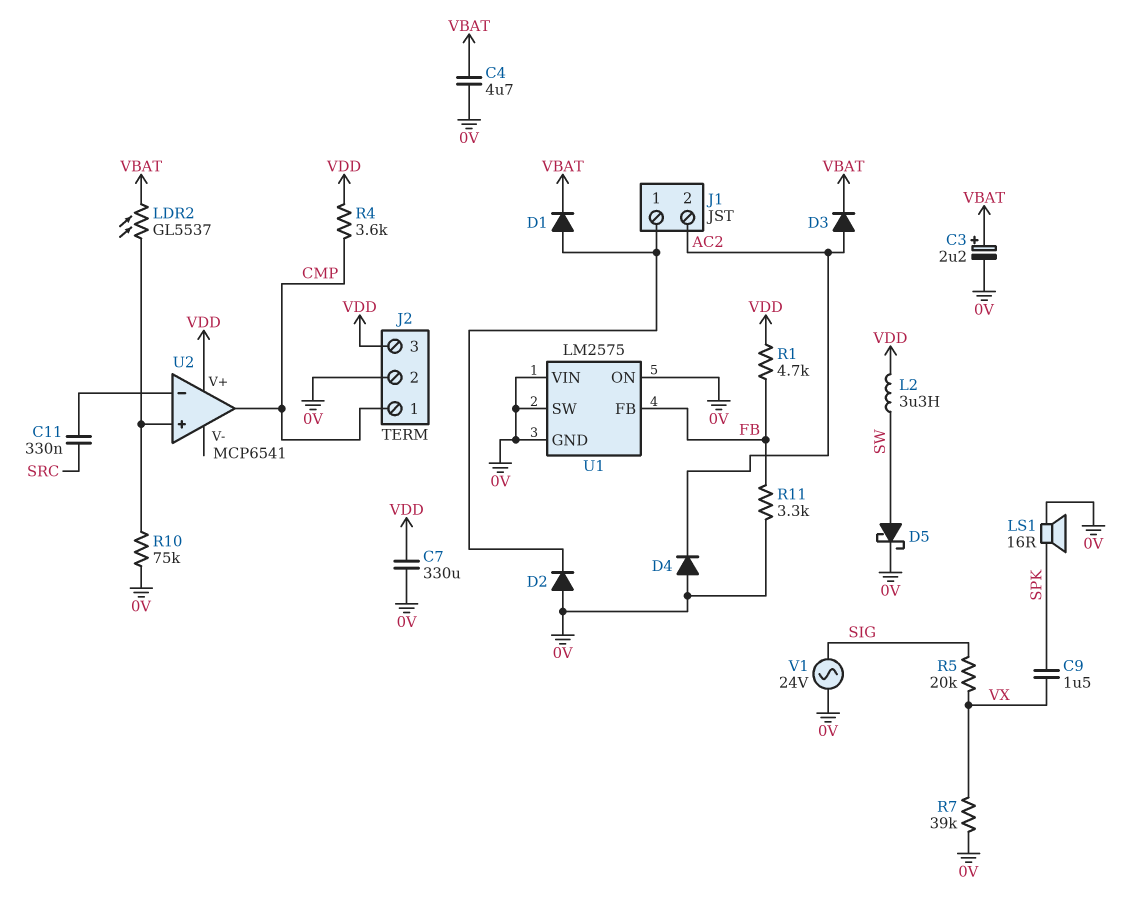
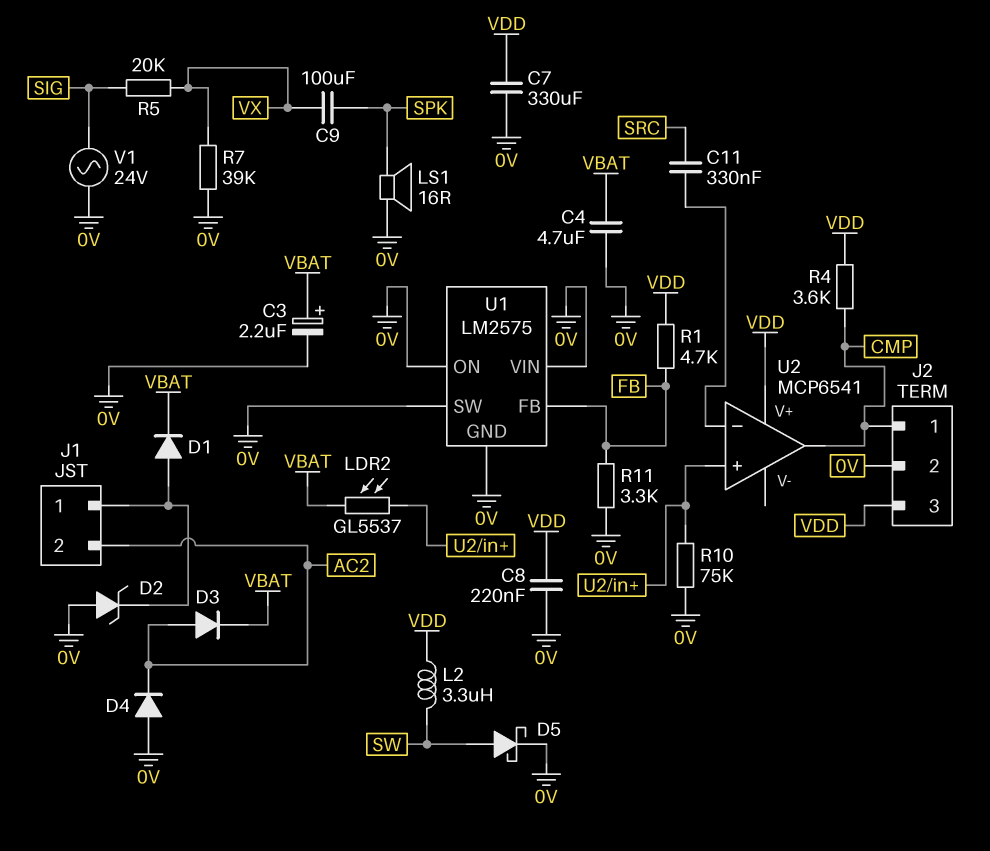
C8: none -> 220nF (0V, VDD)
C9: 1.5uF (SPK, VX) -> 100uF (SPK, VX)
D2: diode (A 0V, K J1/1) -> zener (A 0V, K J1/1)

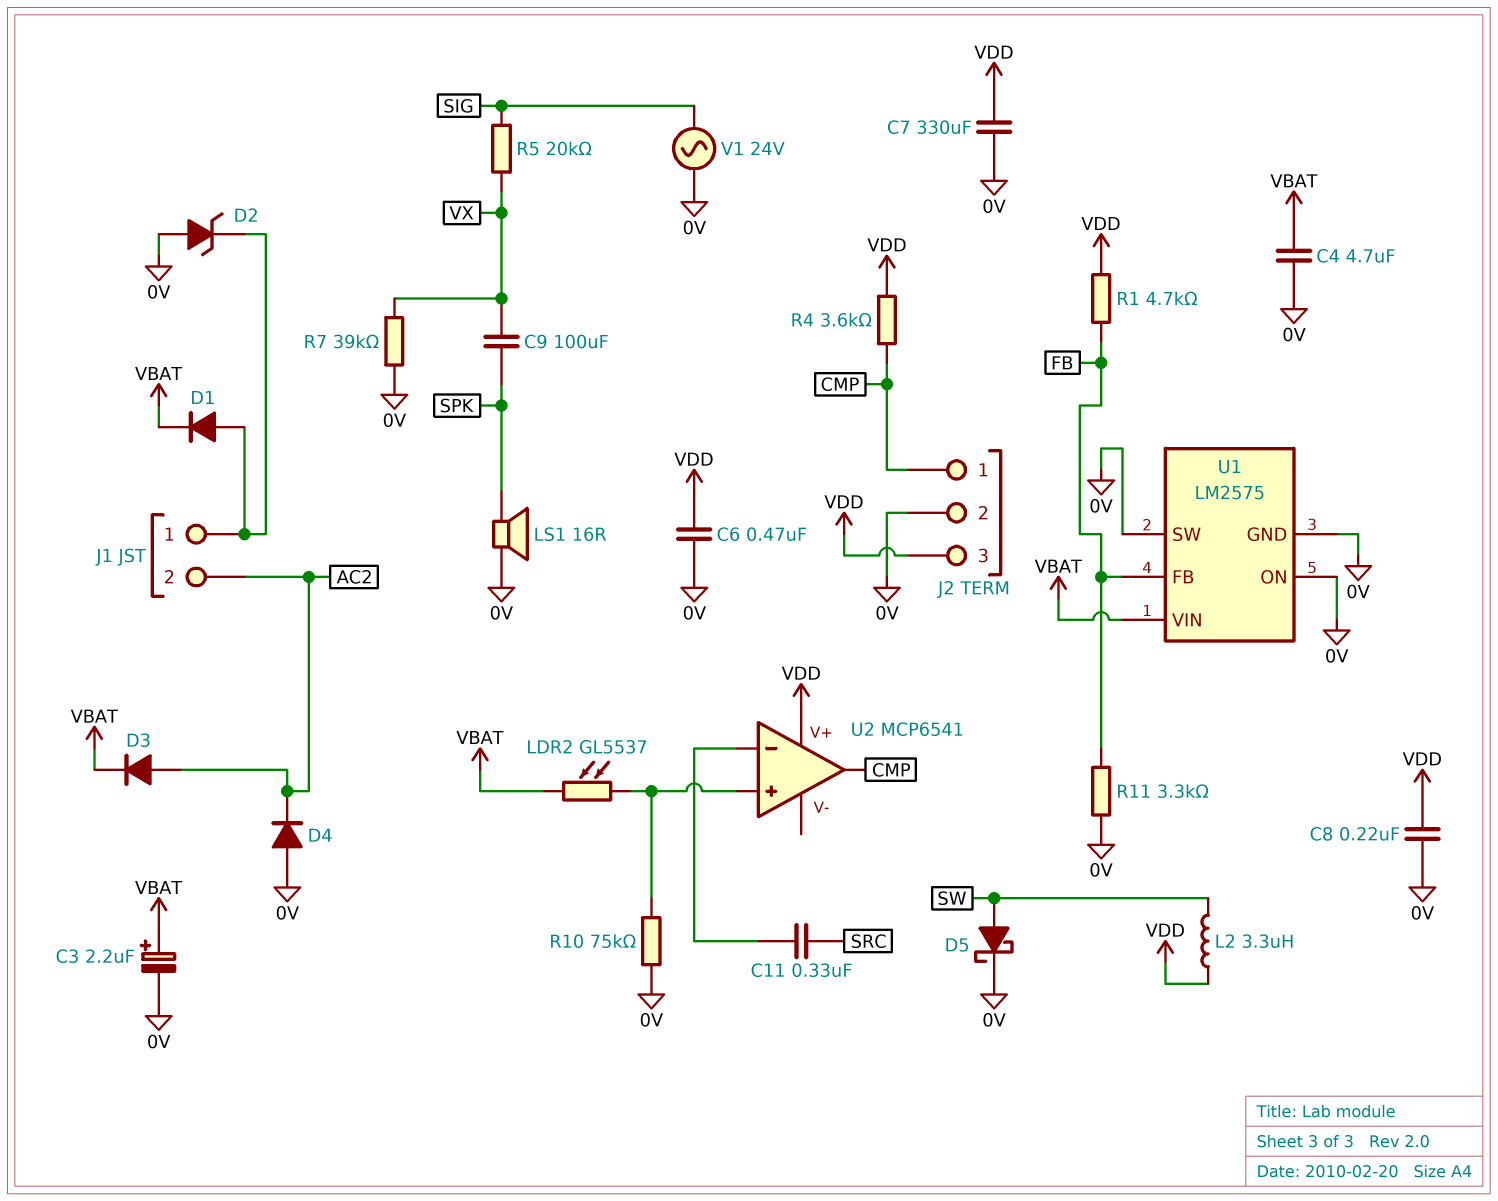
C6: none -> 470nF (0V, VDD)
U1 pin VIN: 0V -> VBAT

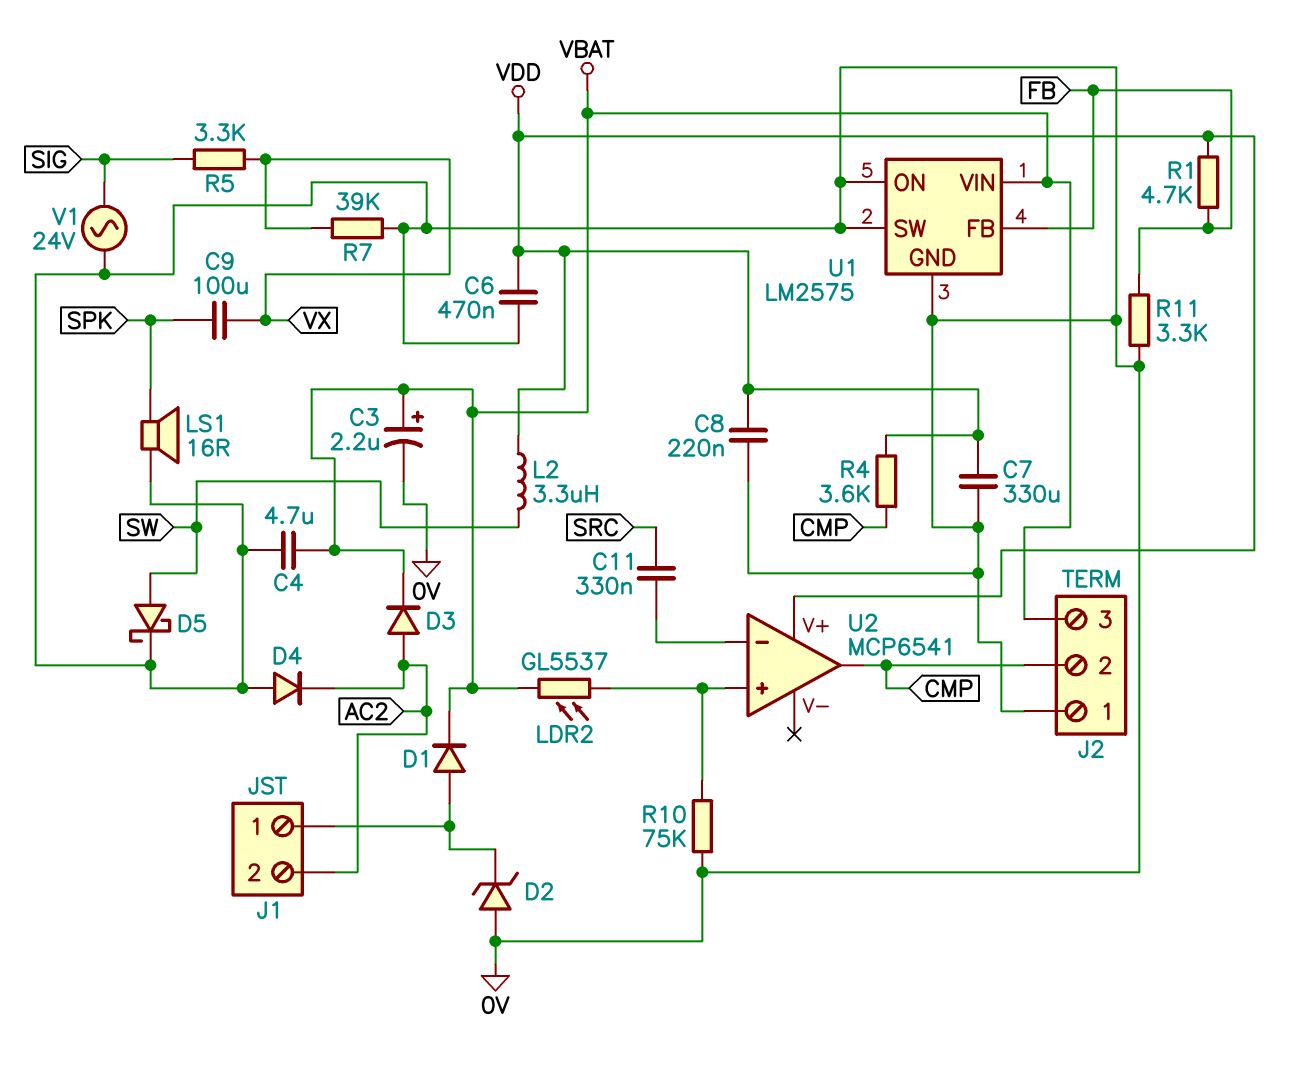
J2 pin 1: CMP -> 0V
J2 pin 2: 0V -> CMP
J2 pin 3: VDD -> VBAT
R5: 20k (SIG, VX) -> 3.3k (SIG, VX)

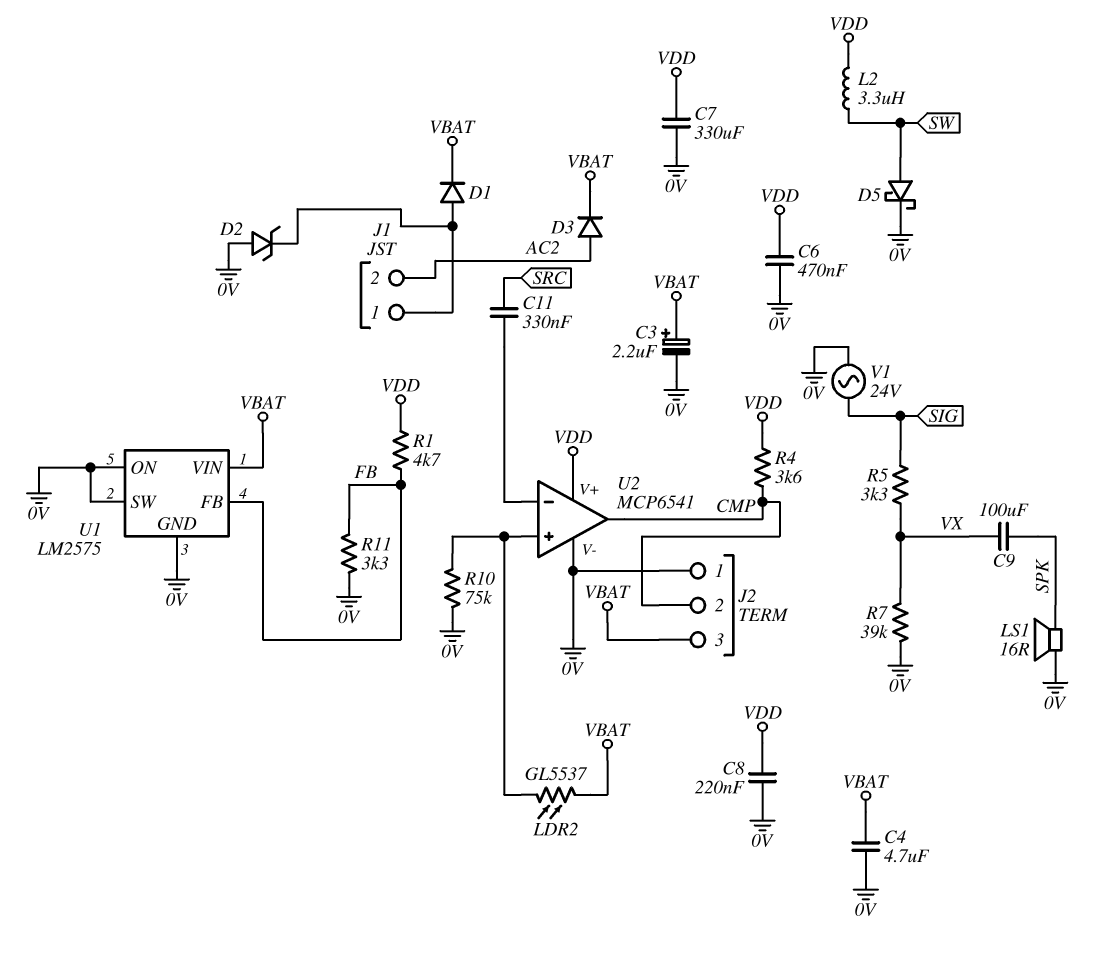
D4: diode (A 0V, K AC2) -> none
U2 pin V-: none -> 0V

